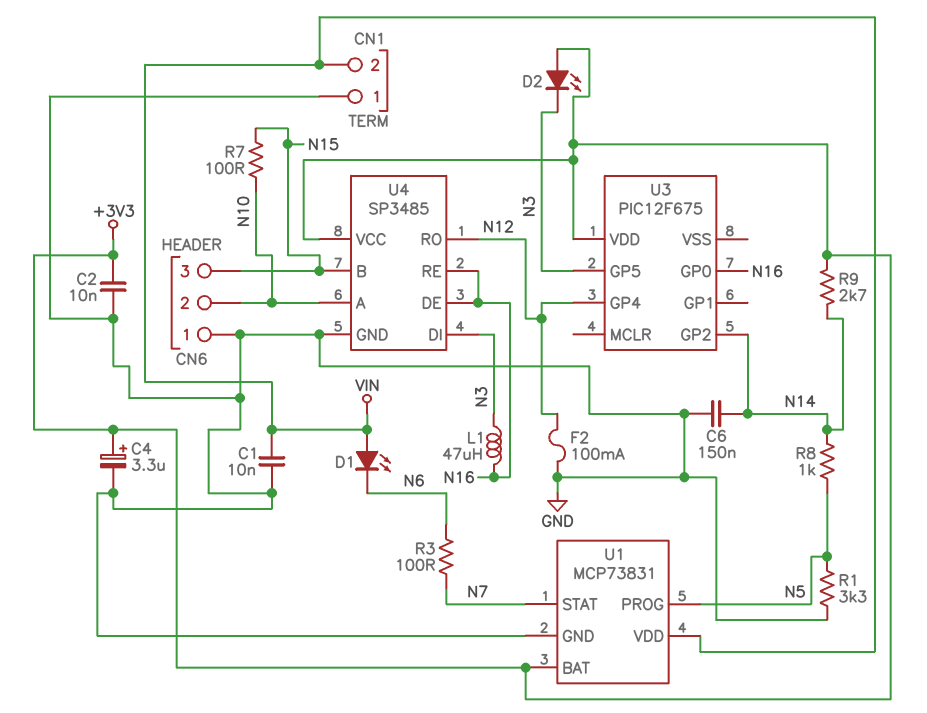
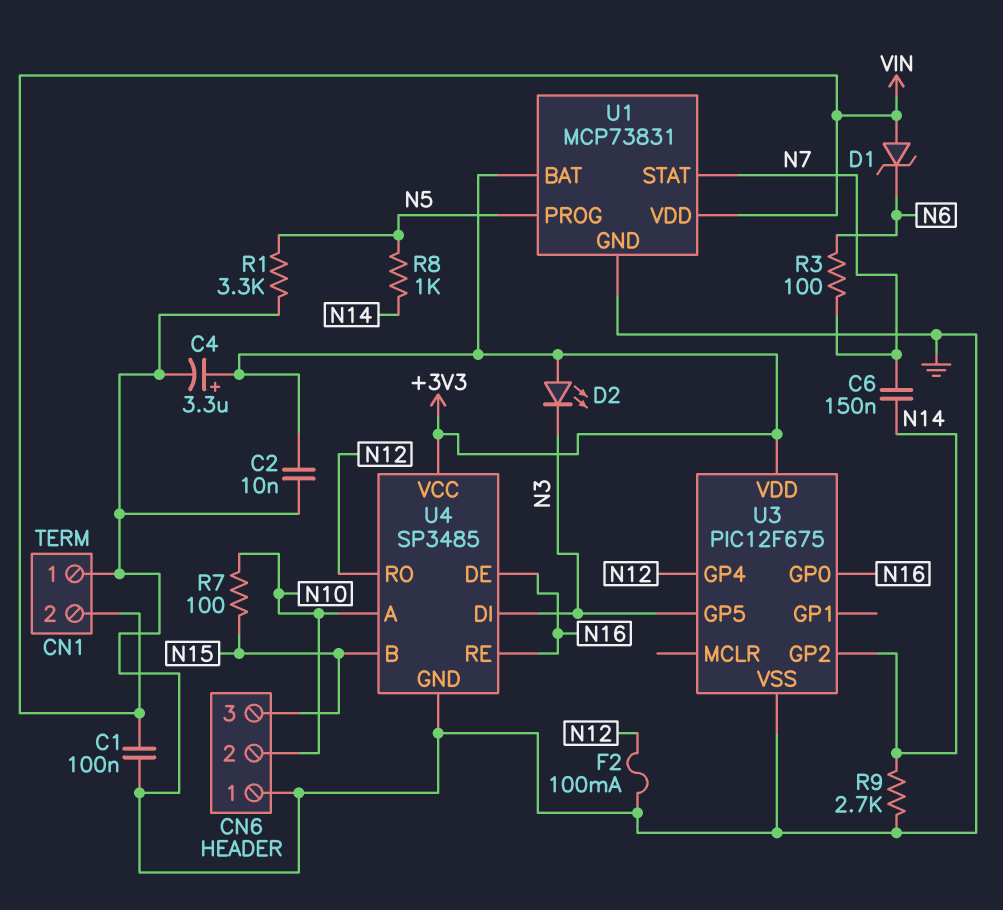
C1: 10nF (GND, VIN) -> 100nF (GND, VIN)
C6: 150nF (GND, N14) -> 150nF (N7, N14)
D1: LED (A VIN, K N6) -> zener (A VIN, K N6)
L1: 47uH (N3, N16) -> none
R9: 2.7k (+3V3, N14) -> 2.7k (GND, N14)
U3 pin VSS: none -> GND

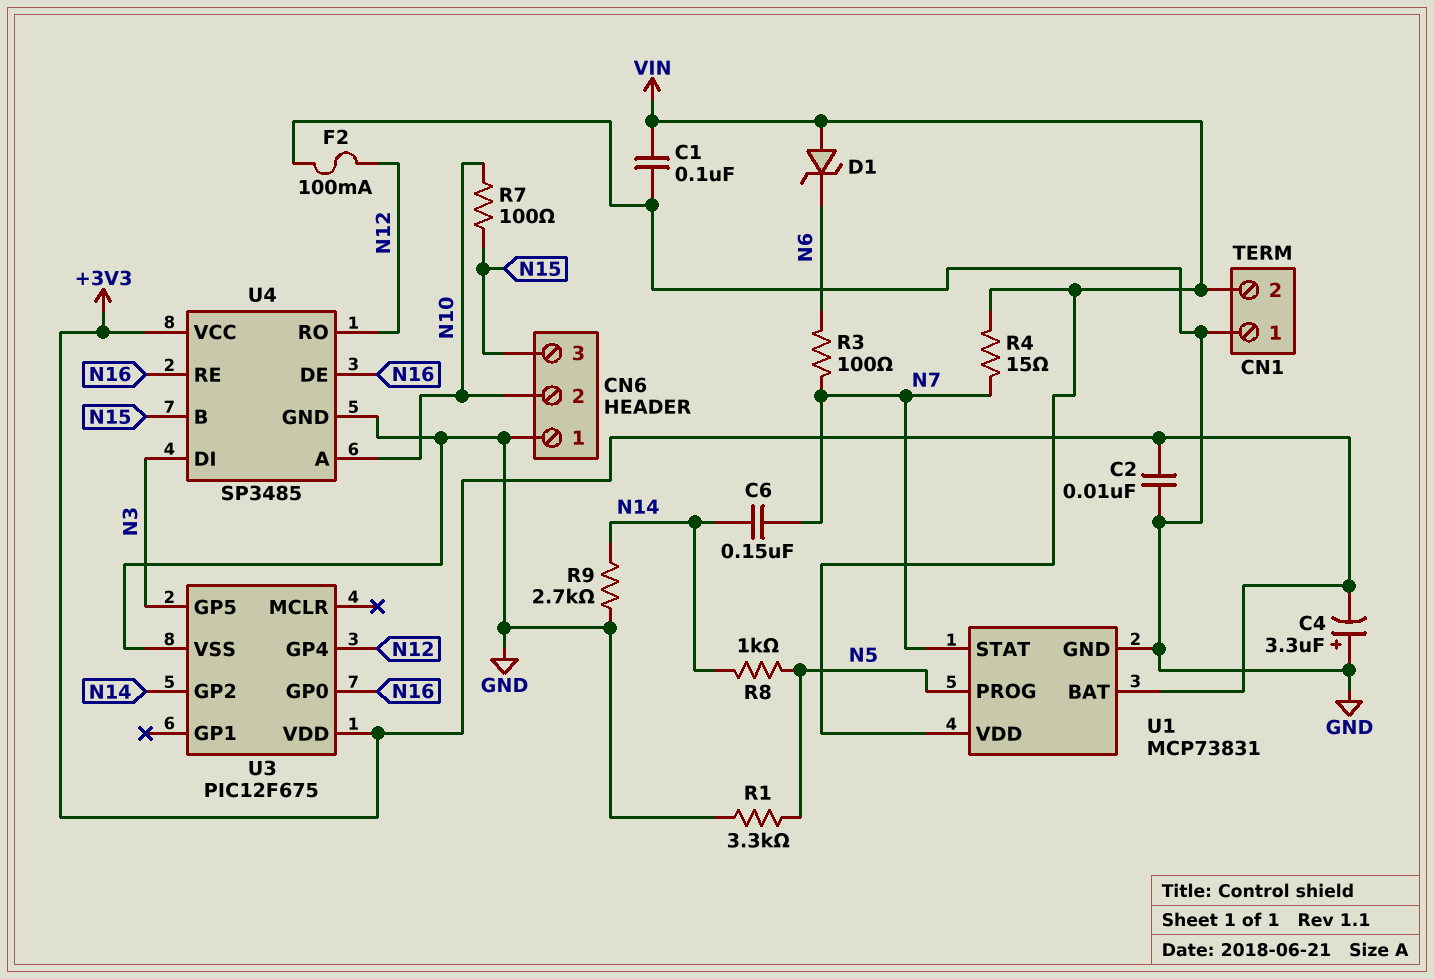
C4: 3.3uF (plus +3V3, minus GND) -> 3.3uF (plus GND, minus +3V3)
D2: LED (A +3V3, K N3) -> none
R4: none -> 15 (N7, VIN)

